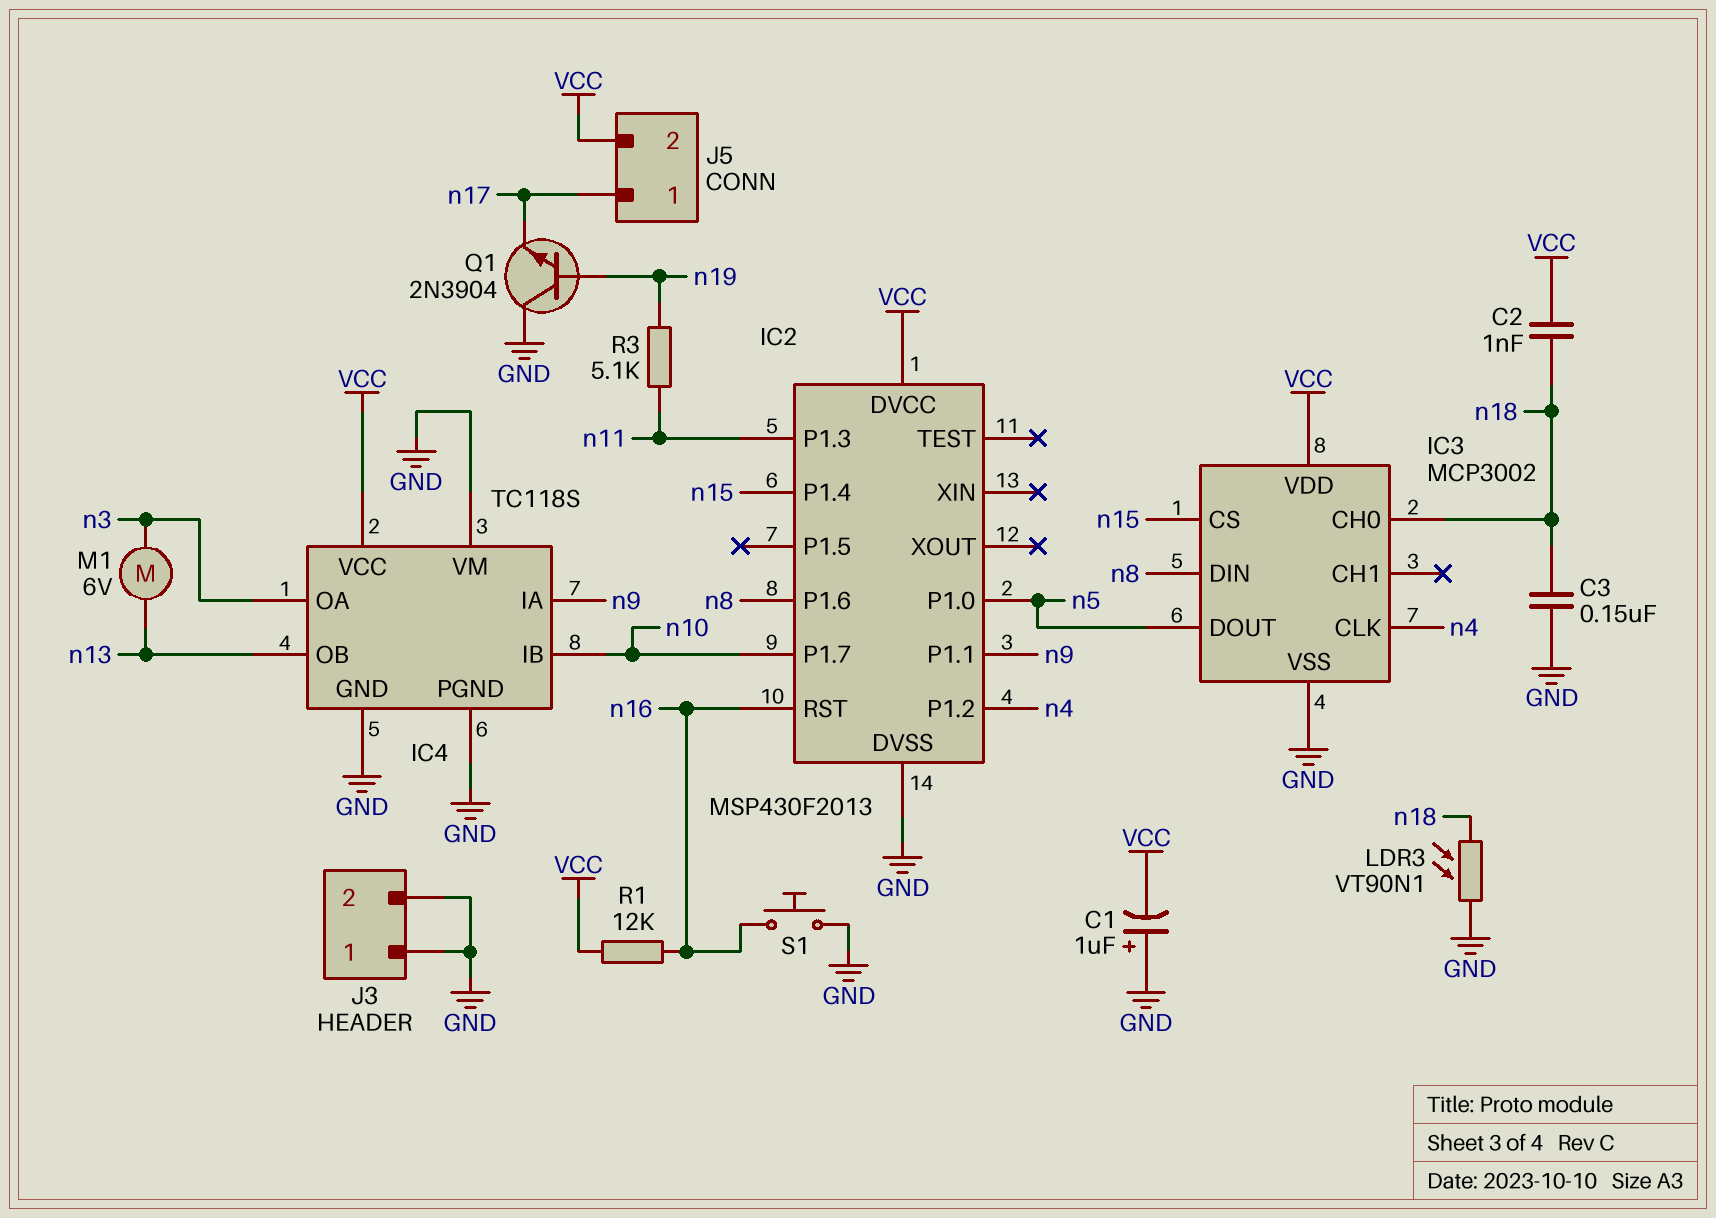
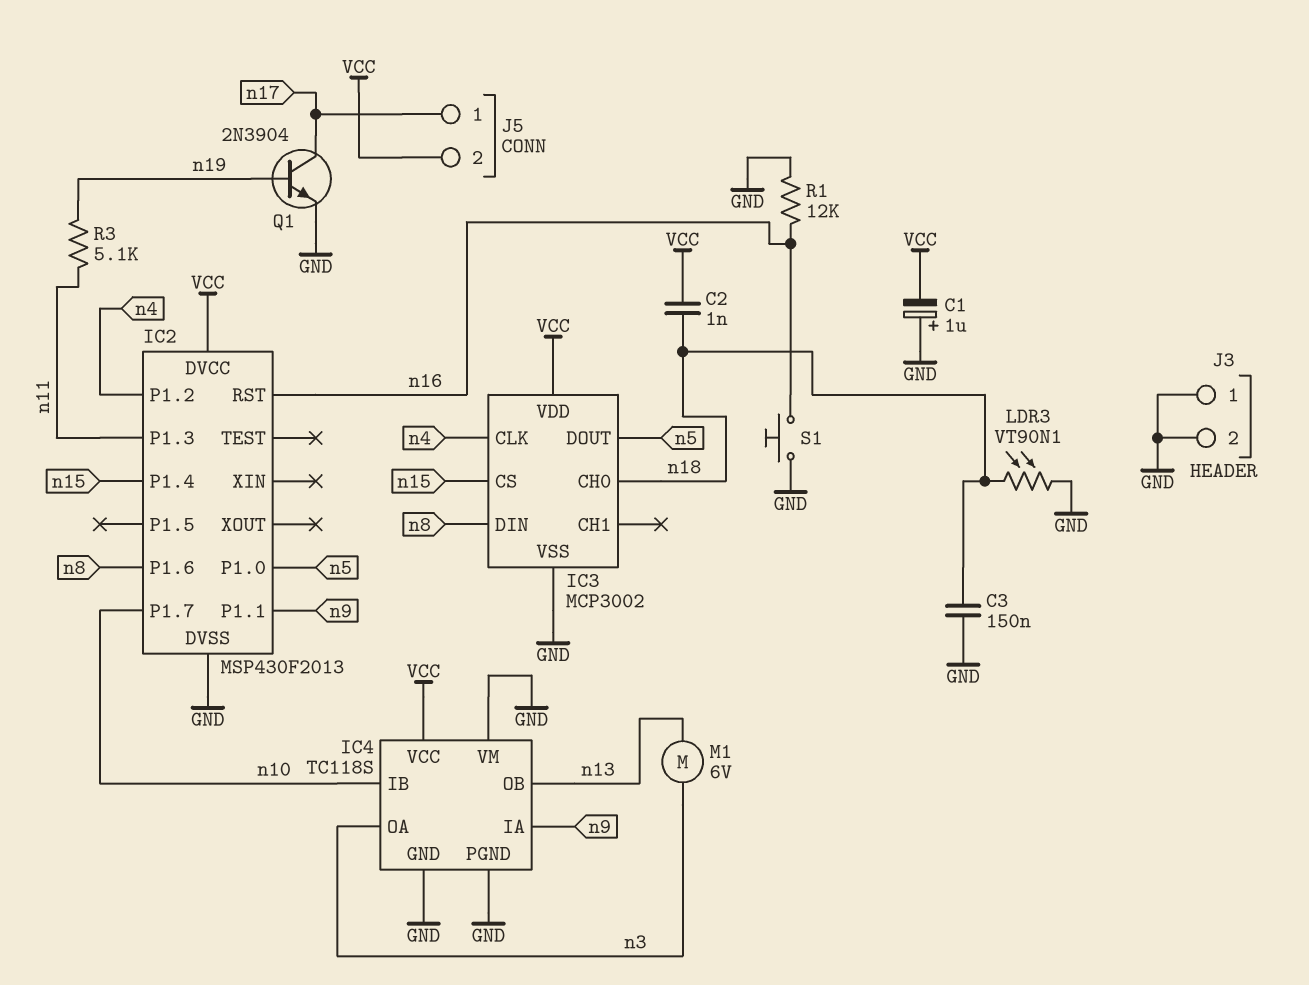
Q1: NPN 2N3904 (B n19, C GND, E n17) -> NPN 2N3904 (B n19, C n17, E GND)
R1: 12k (VCC, n16) -> 12k (GND, n16)

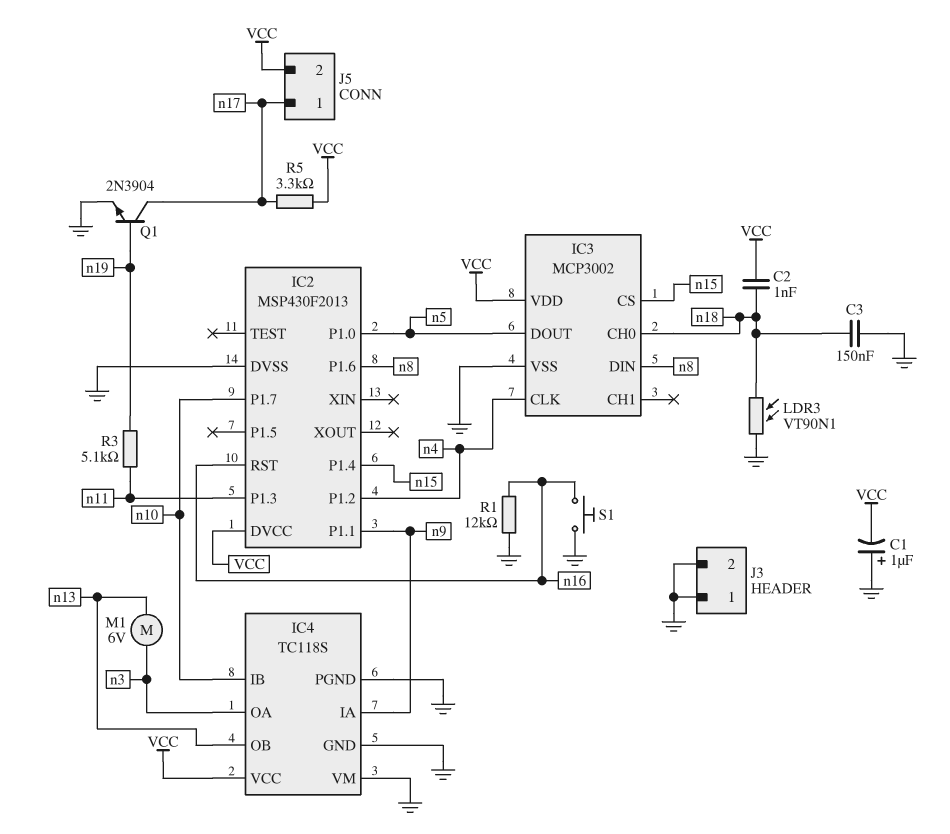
R5: none -> 3.3k (VCC, n17)

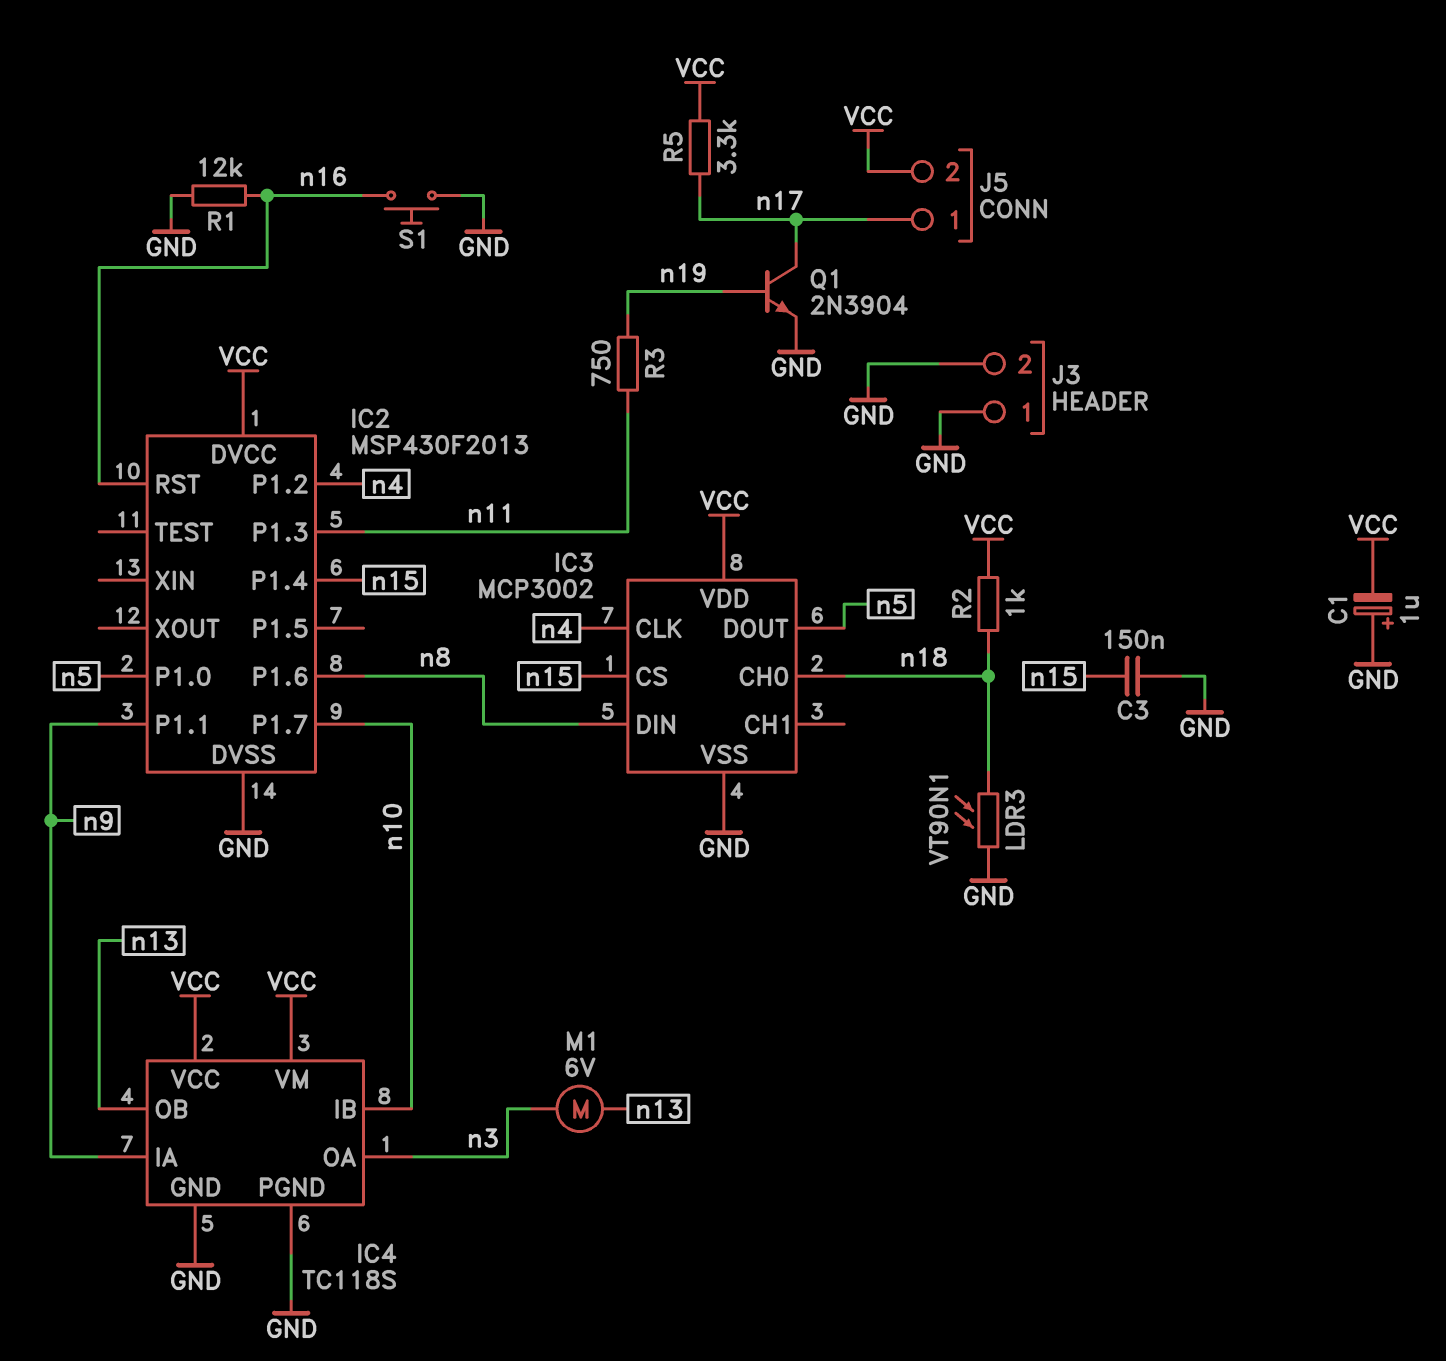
C2: 1nF (VCC, n18) -> none
C3: 150nF (GND, n18) -> 150nF (GND, n15)
IC4 pin VM: GND -> VCC
R2: none -> 1k (VCC, n18)
R3: 5.1k (n11, n19) -> 750 (n11, n19)

